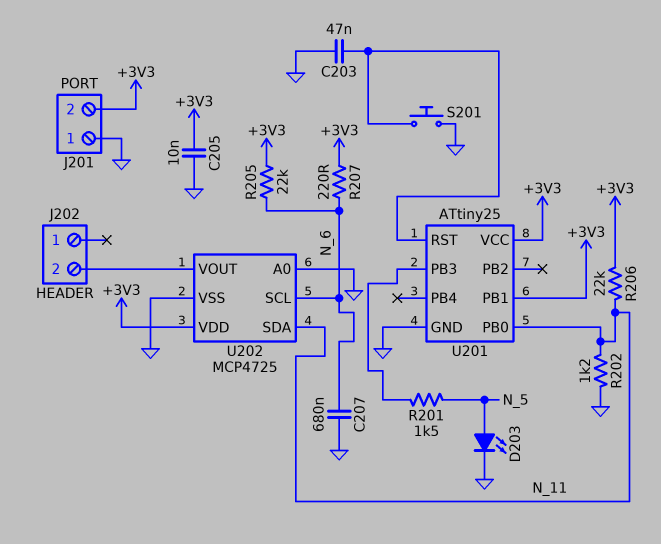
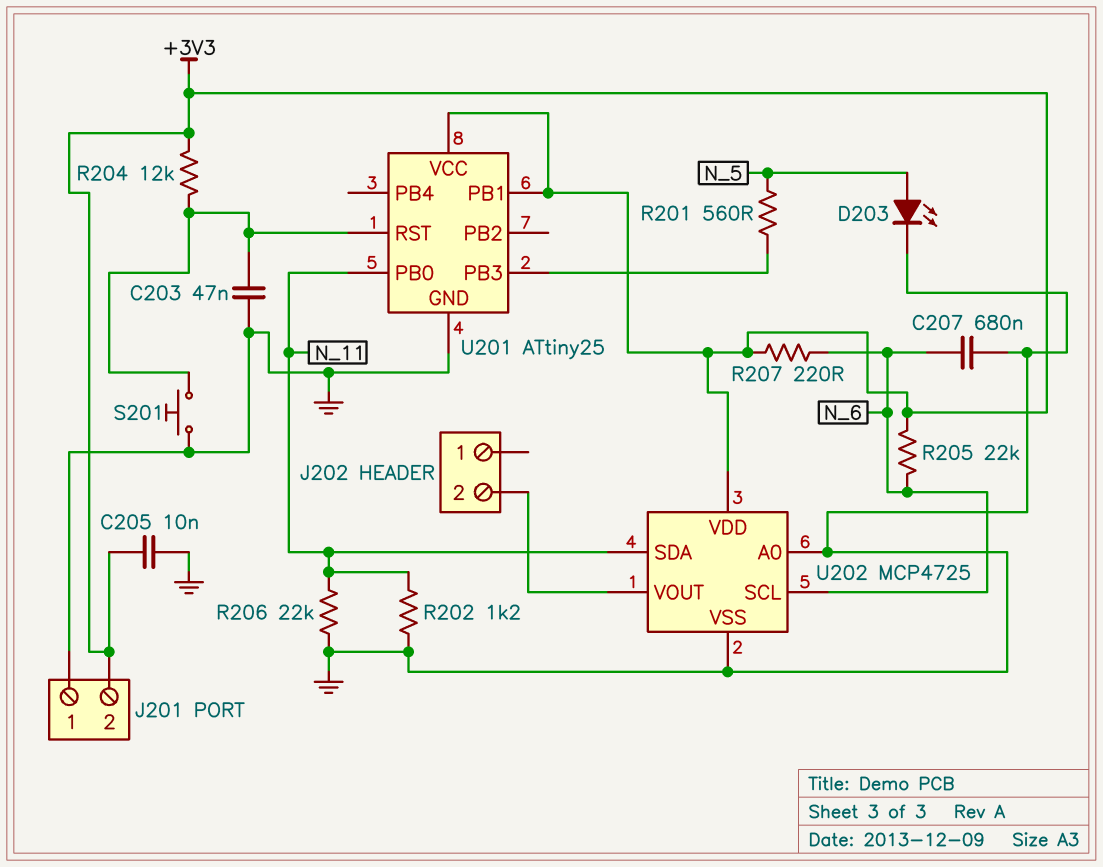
R201: 1.5k (N_5, U201/PB3) -> 560 (N_5, U201/PB3)
R204: none -> 12k (+3V3, U201/RST)
R206: 22k (+3V3, N_11) -> 22k (GND, N_11)

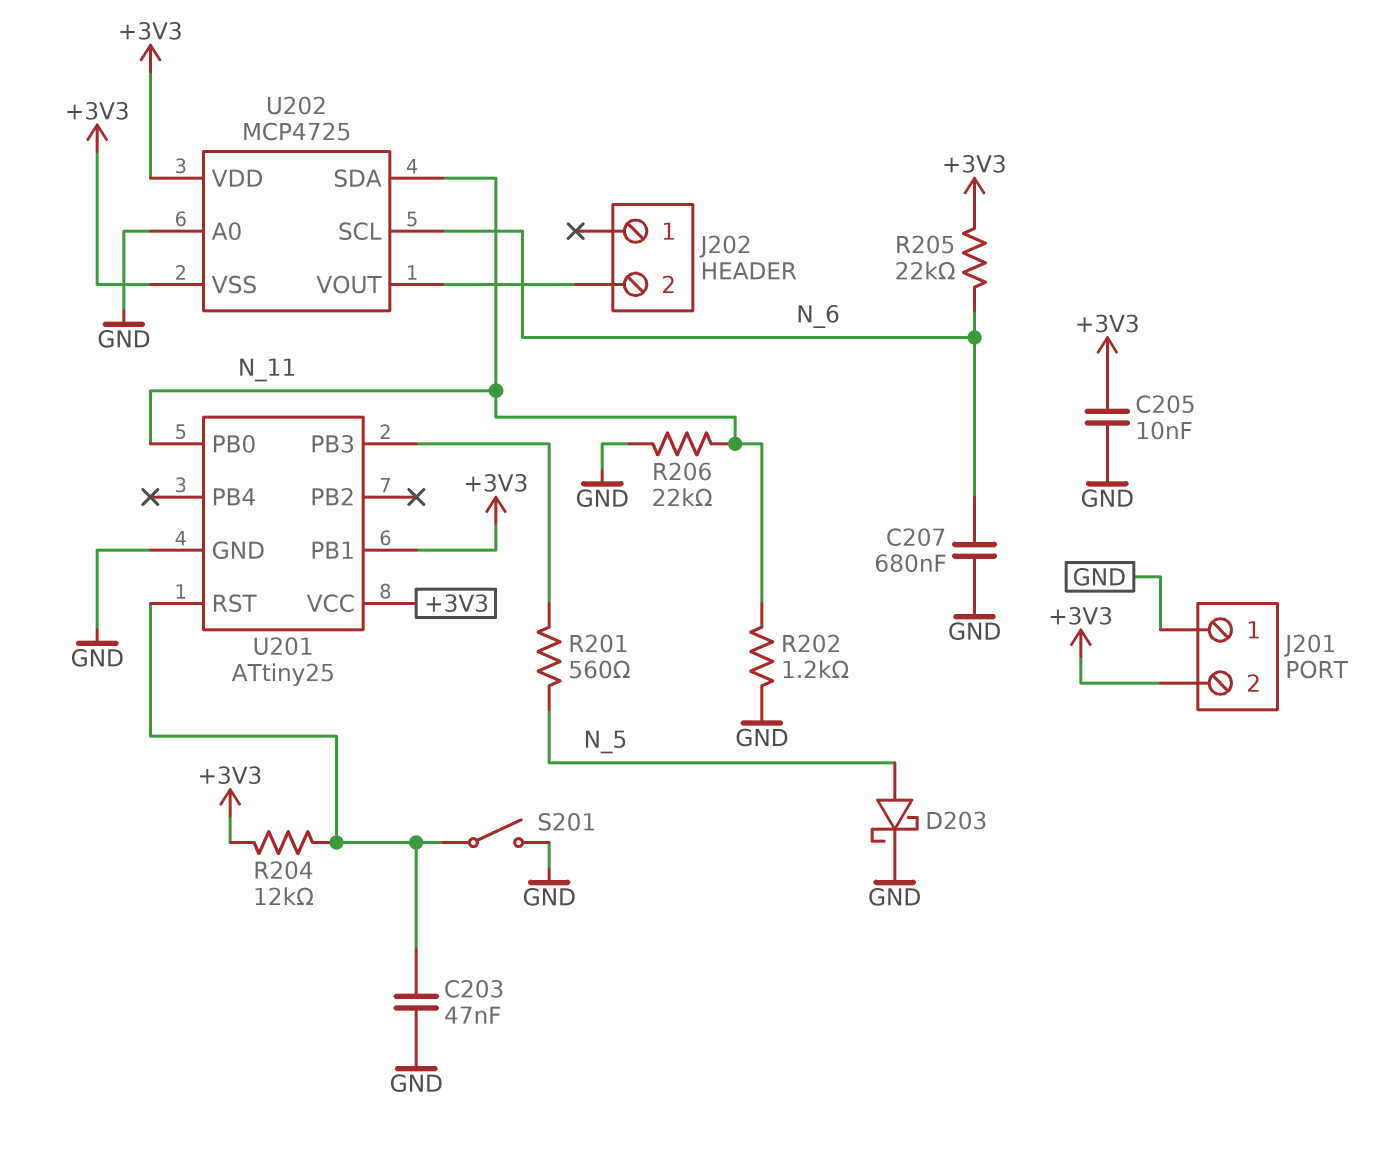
D203: LED (A N_5, K GND) -> schottky (A N_5, K GND)
R207: 220 (+3V3, N_6) -> none
S201: button (GND, U201/RST) -> switch (GND, U201/RST)
U202 pin VSS: GND -> +3V3

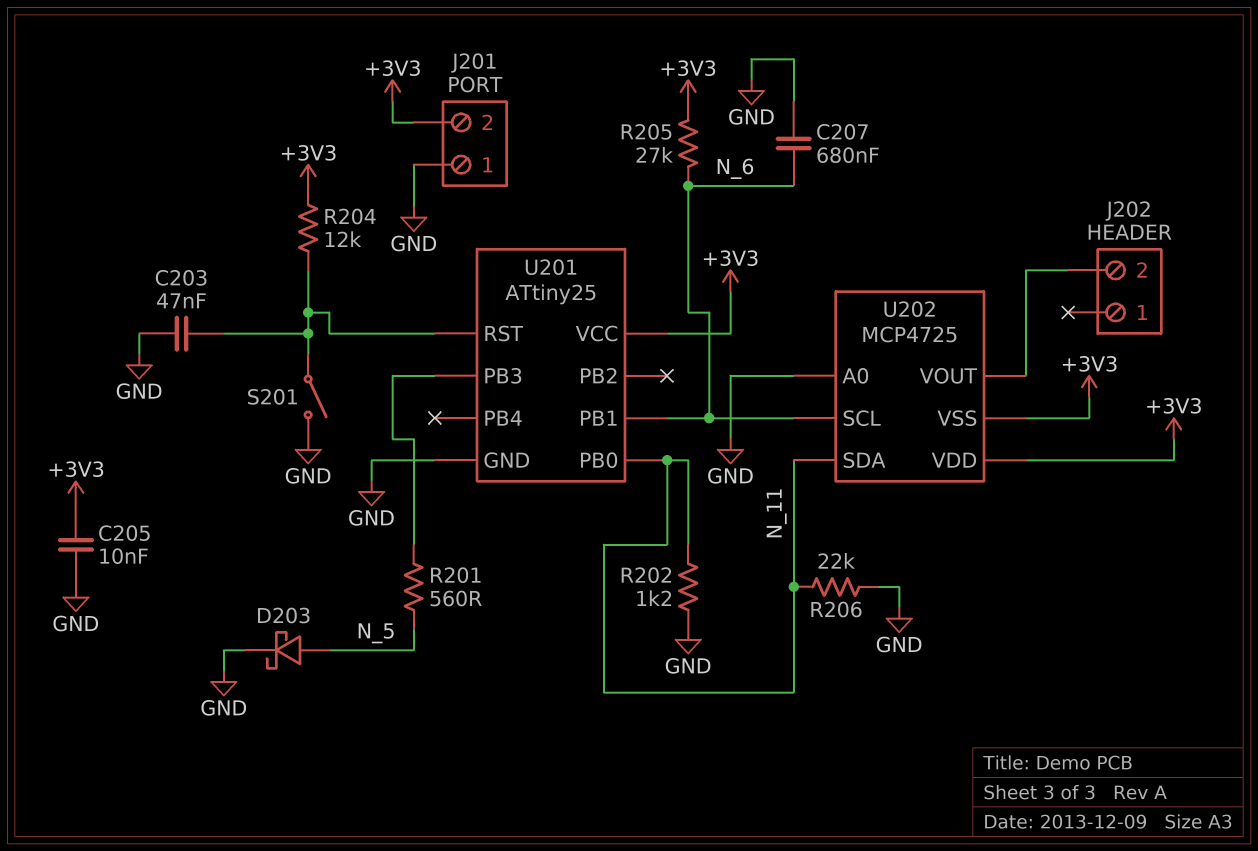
R205: 22k (+3V3, N_6) -> 27k (+3V3, N_6)
U201 pin PB1: +3V3 -> N_6

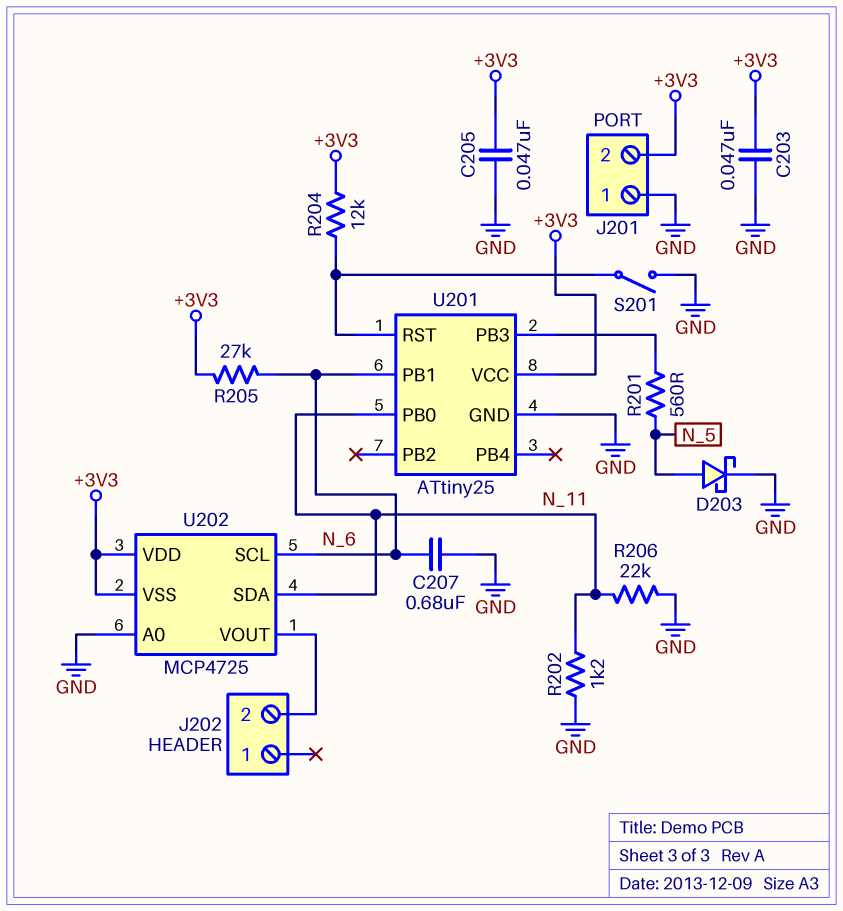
C203: 47nF (GND, U201/RST) -> 47nF (+3V3, GND)
C205: 10nF (+3V3, GND) -> 47nF (+3V3, GND)

